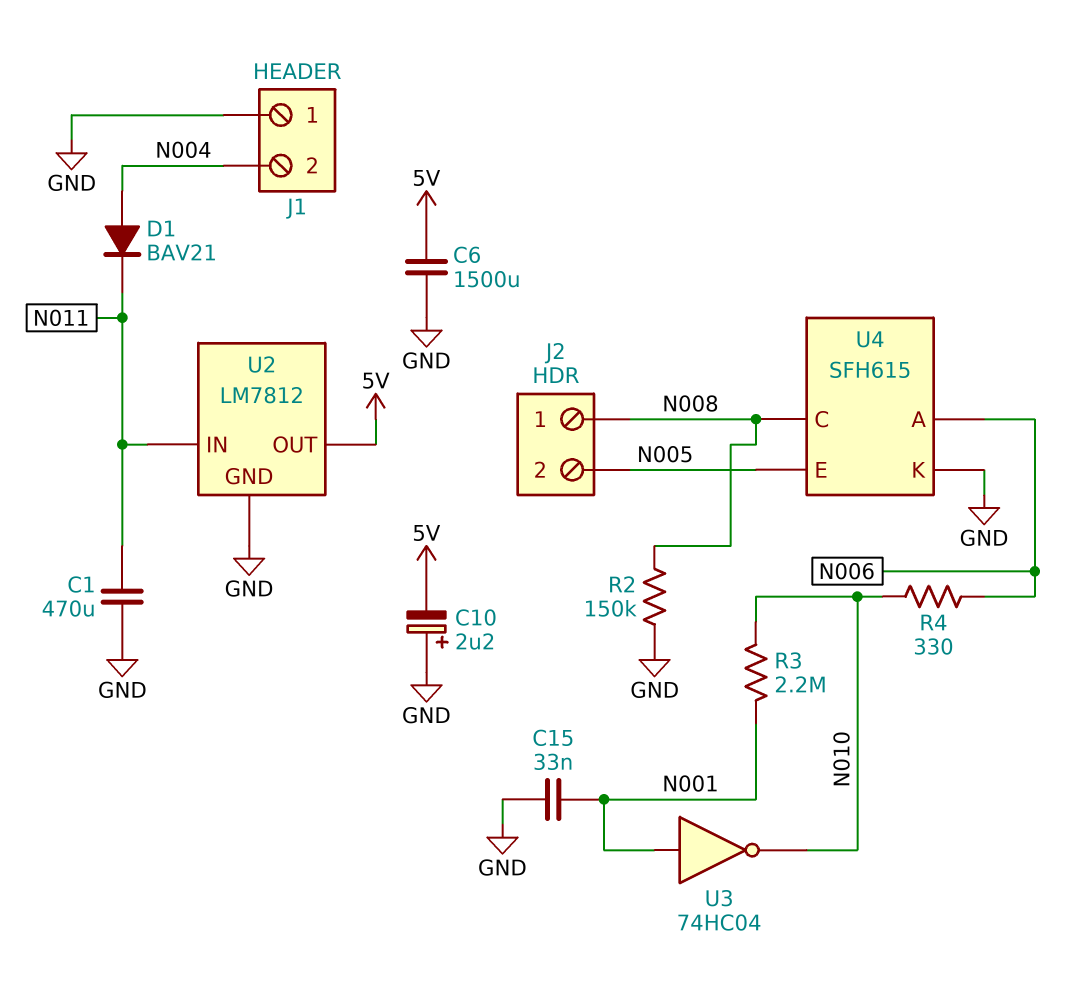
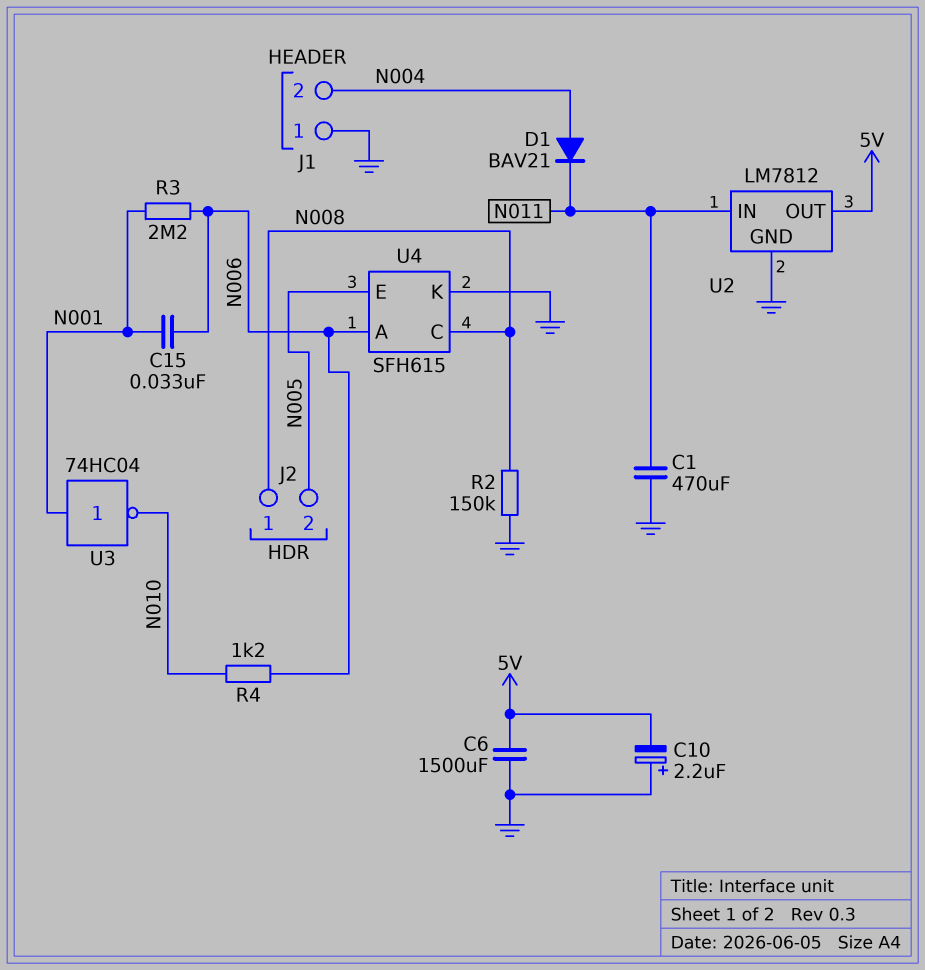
C15: 33nF (GND, N001) -> 33nF (N001, N006)
R3: 2.2M (N001, N010) -> 2.2M (N001, N006)
R4: 330 (N006, N010) -> 1.2k (N006, N010)

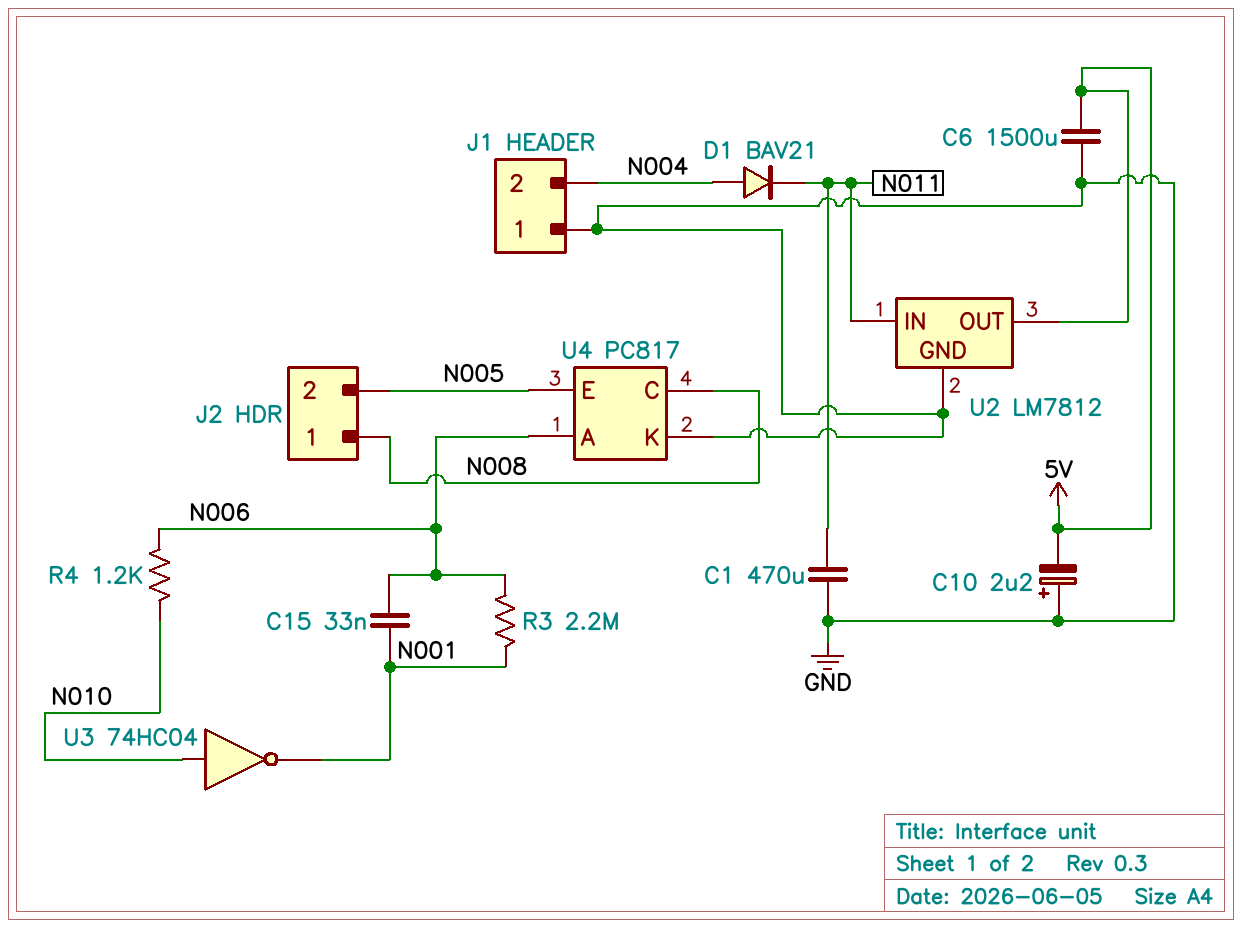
R2: 150k (GND, N008) -> none
U3: NOT 74HC04 (in N001, out N010) -> NOT 74HC04 (in N010, out N001)
U4: SFH615 -> PC817

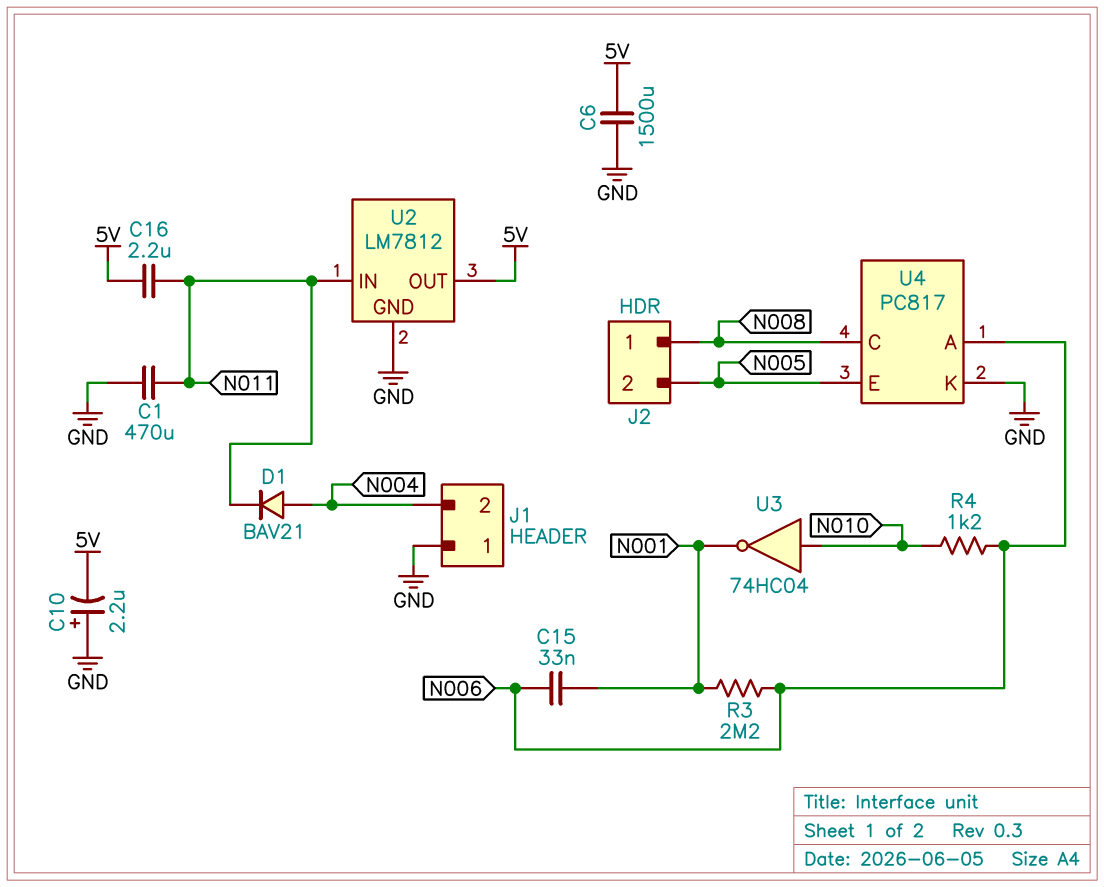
C16: none -> 2.2uF (5V, N011)

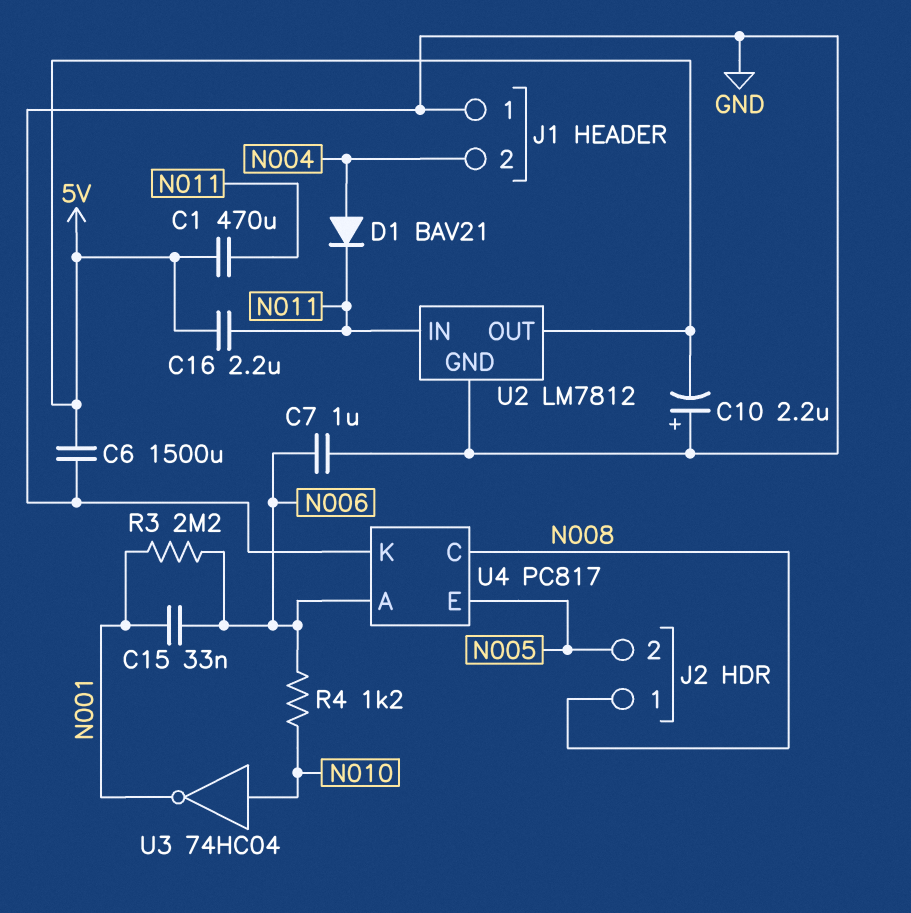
C1: 470uF (GND, N011) -> 470uF (5V, N011)
C7: none -> 1uF (GND, N006)

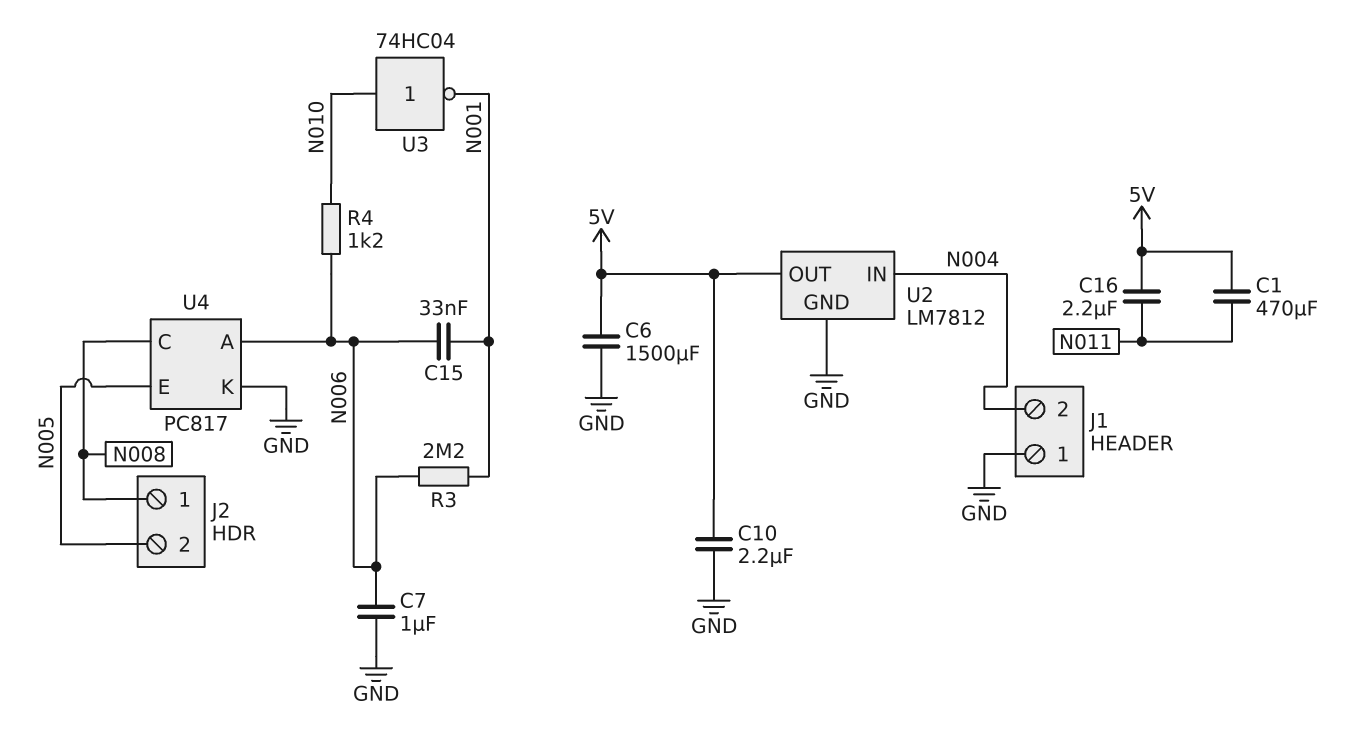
C10: 2.2uF (plus GND, minus 5V) -> 2.2uF (5V, GND)
D1: diode BAV21 (A N004, K N011) -> none
U2 pin IN: N011 -> N004

